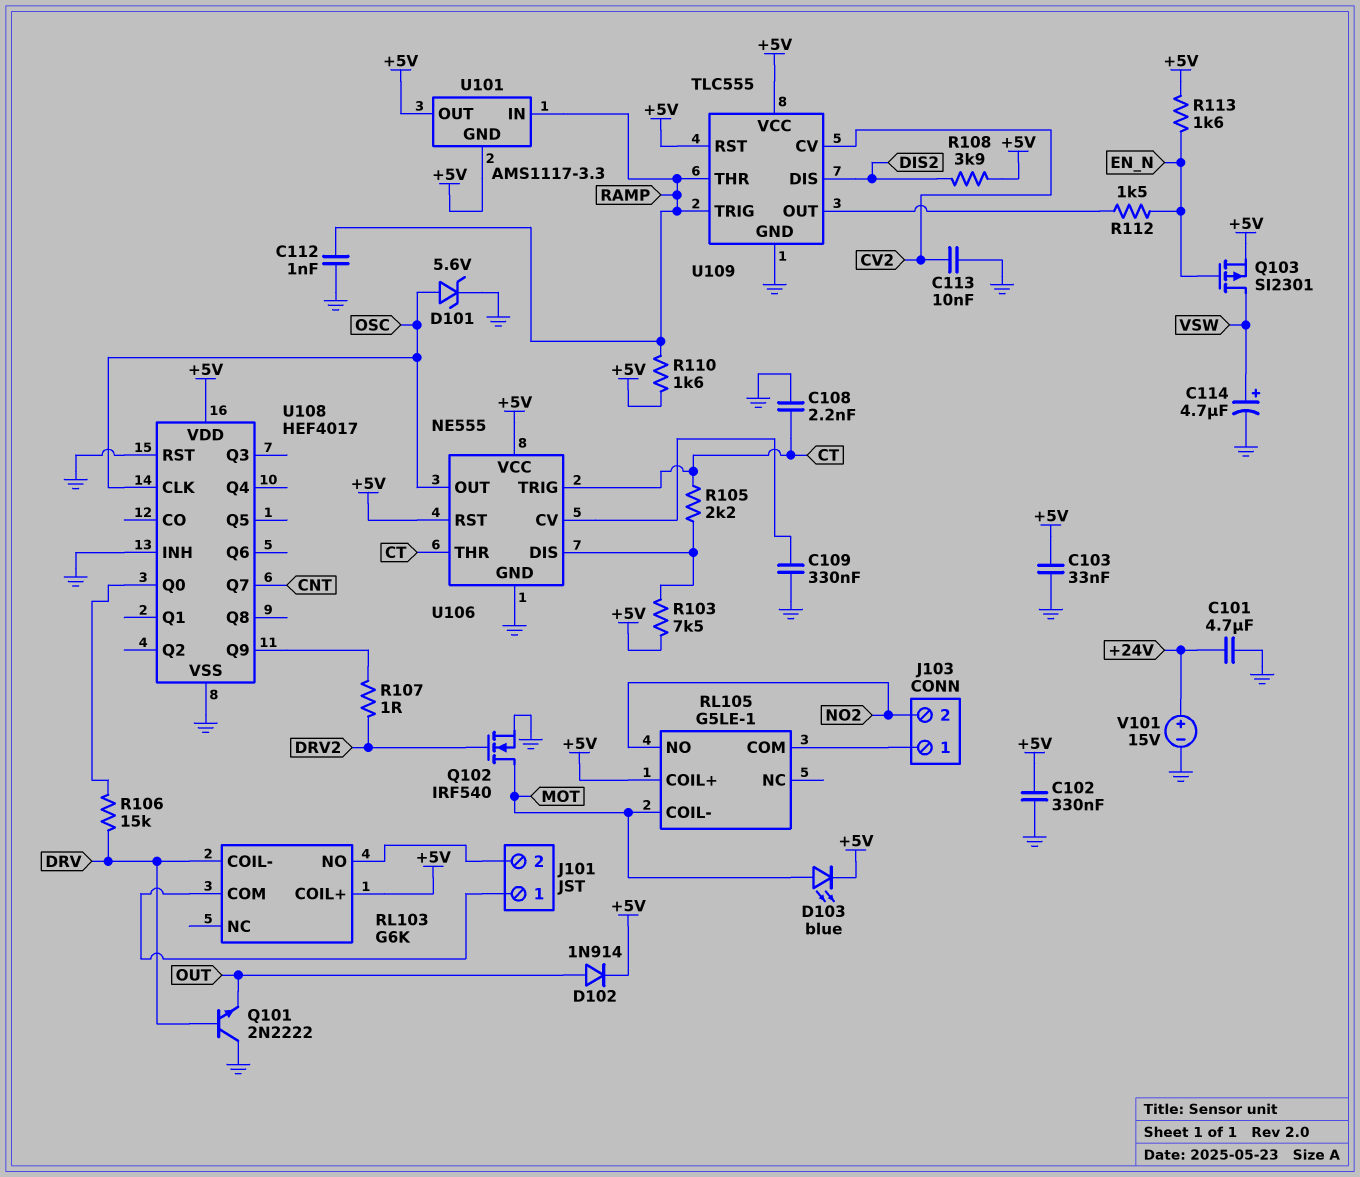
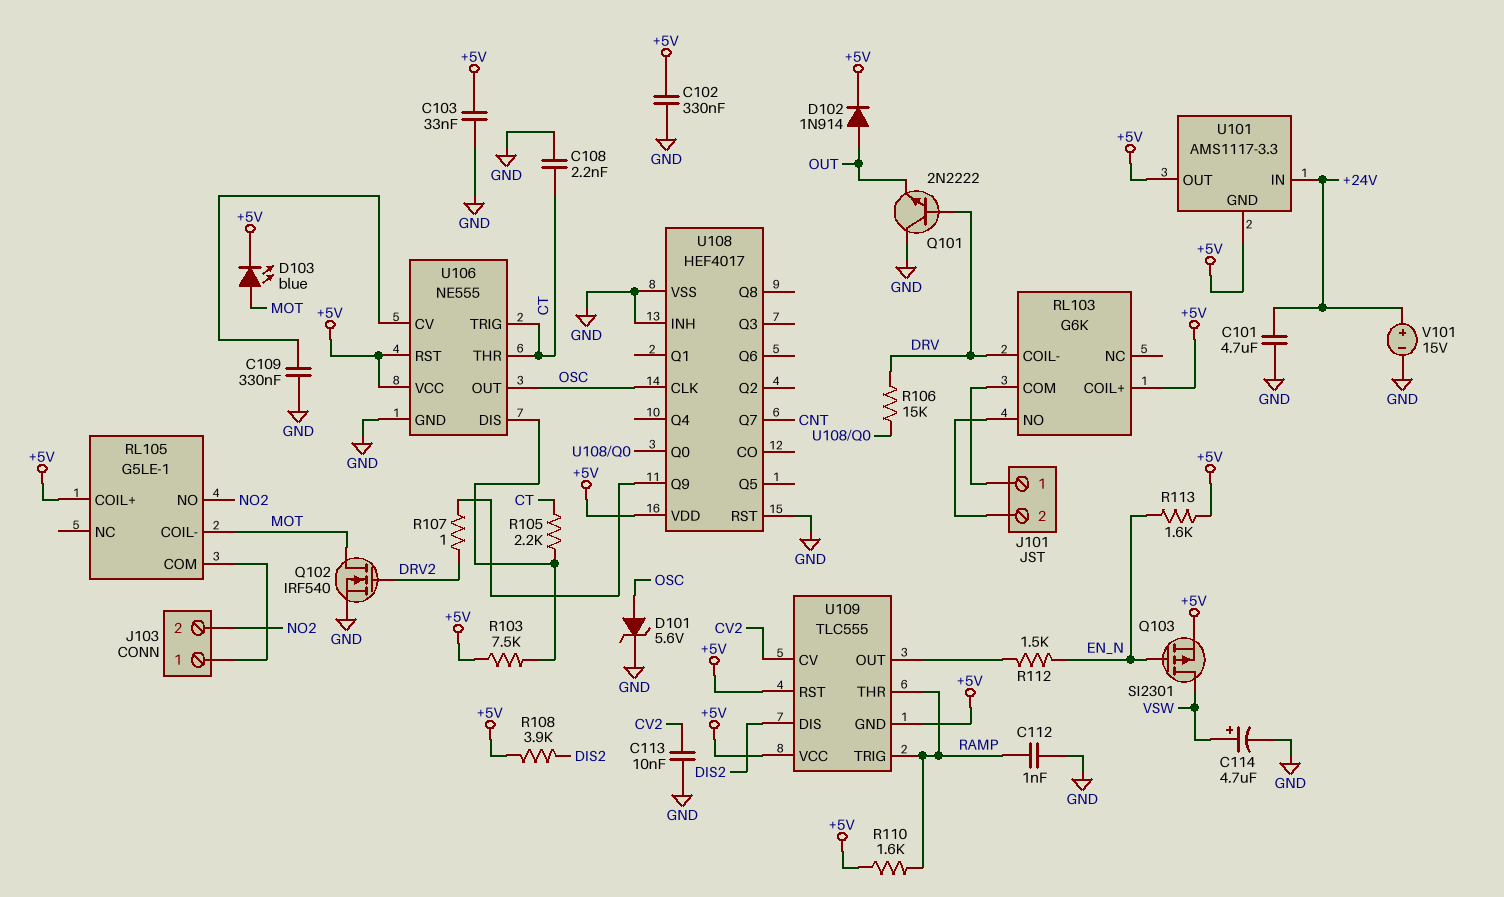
U101 pin IN: RAMP -> +24V
U109 pin GND: GND -> +5V

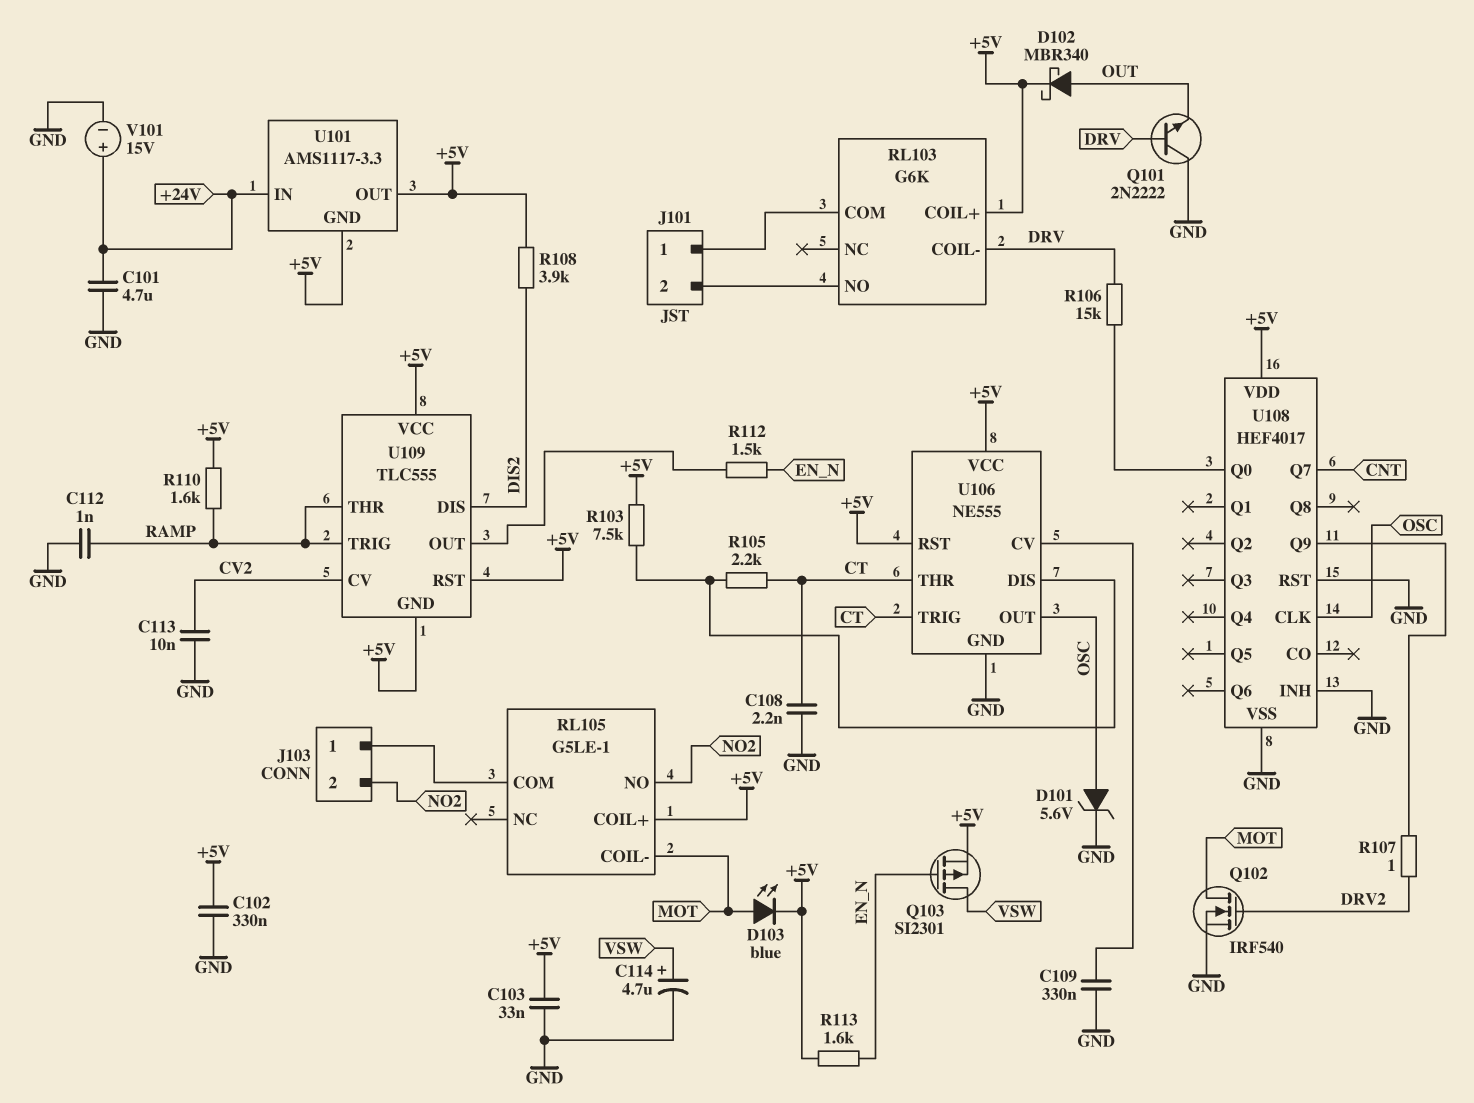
D102: diode 1N914 (A OUT, K +5V) -> schottky MBR340 (A OUT, K +5V)

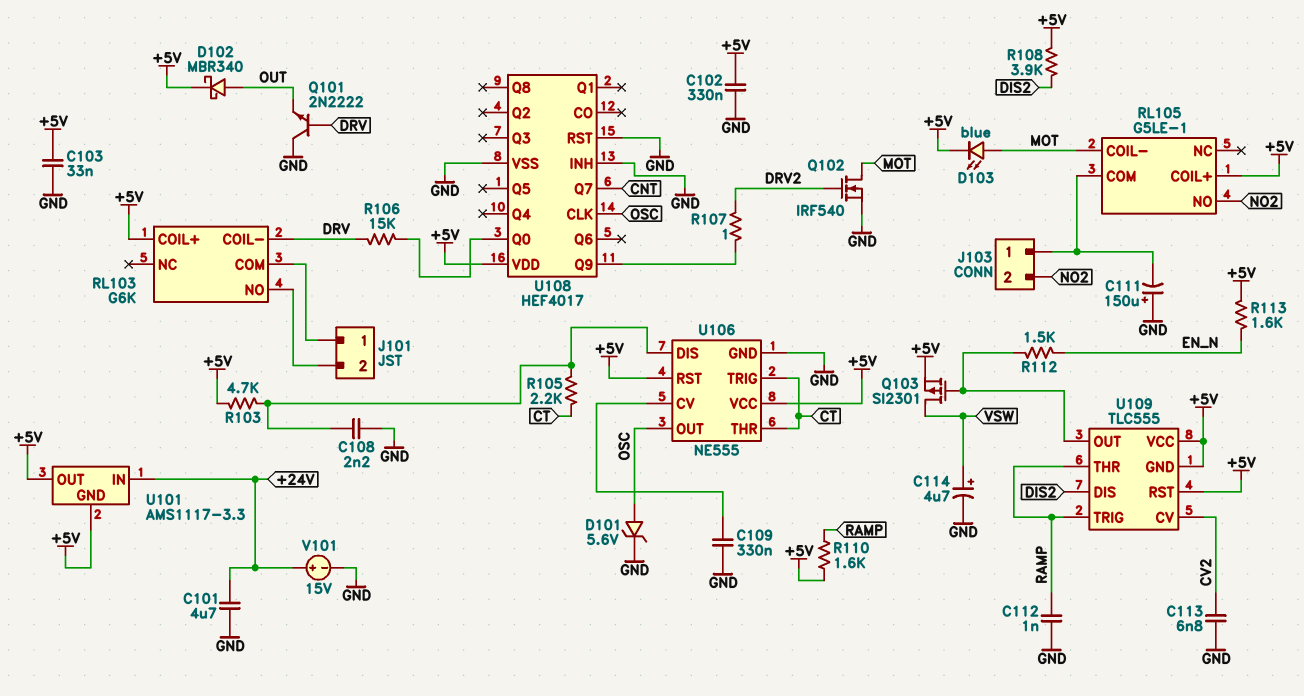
C108: 2.2nF (CT, GND) -> 2.2nF (GND, U106/DIS)
C111: none -> 150uF (plus GND, minus J103/1)
C113: 10nF (CV2, GND) -> 6.8nF (CV2, GND)
Q103: PMOS SI2301 (G EN_N, D VSW, S +5V) -> PMOS SI2301 (G U109/OUT, D VSW, S +5V)
R103: 7.5k (+5V, U106/DIS) -> 4.7k (+5V, U106/DIS)

